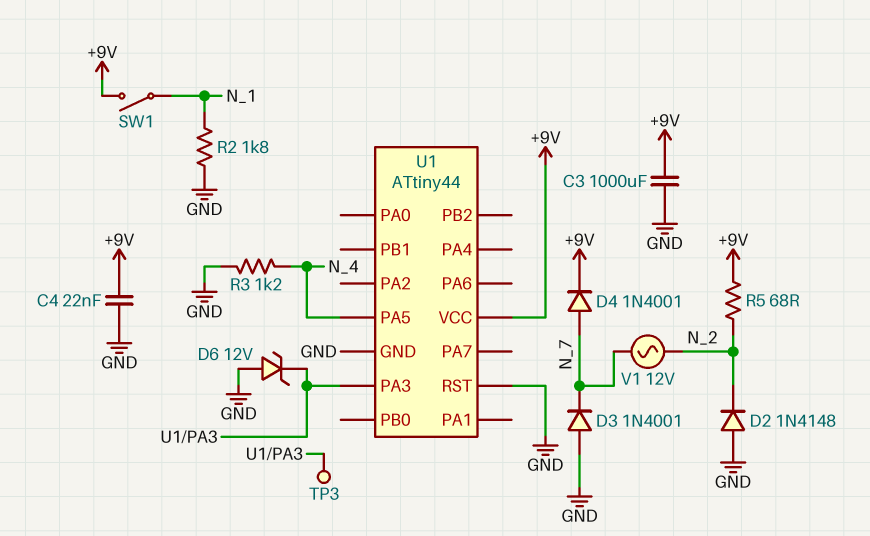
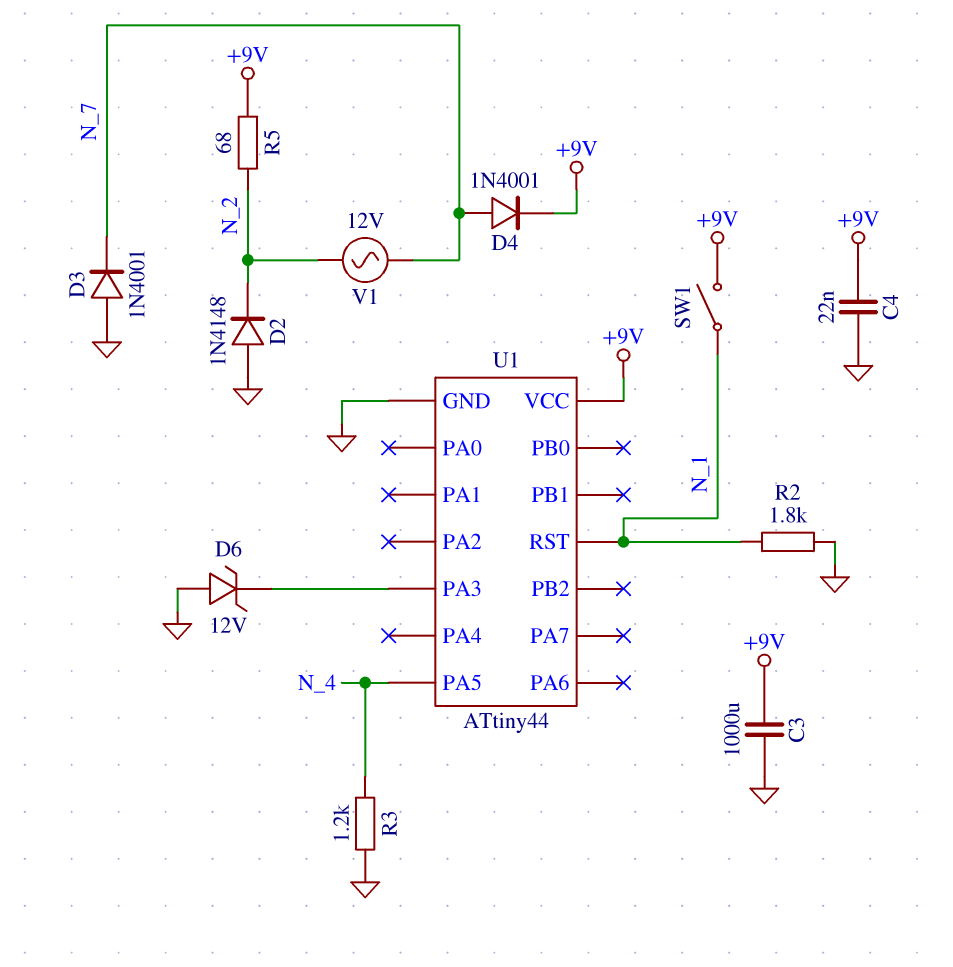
TP3: test point (U1/PA3) -> none
U1 pin RST: GND -> N_1

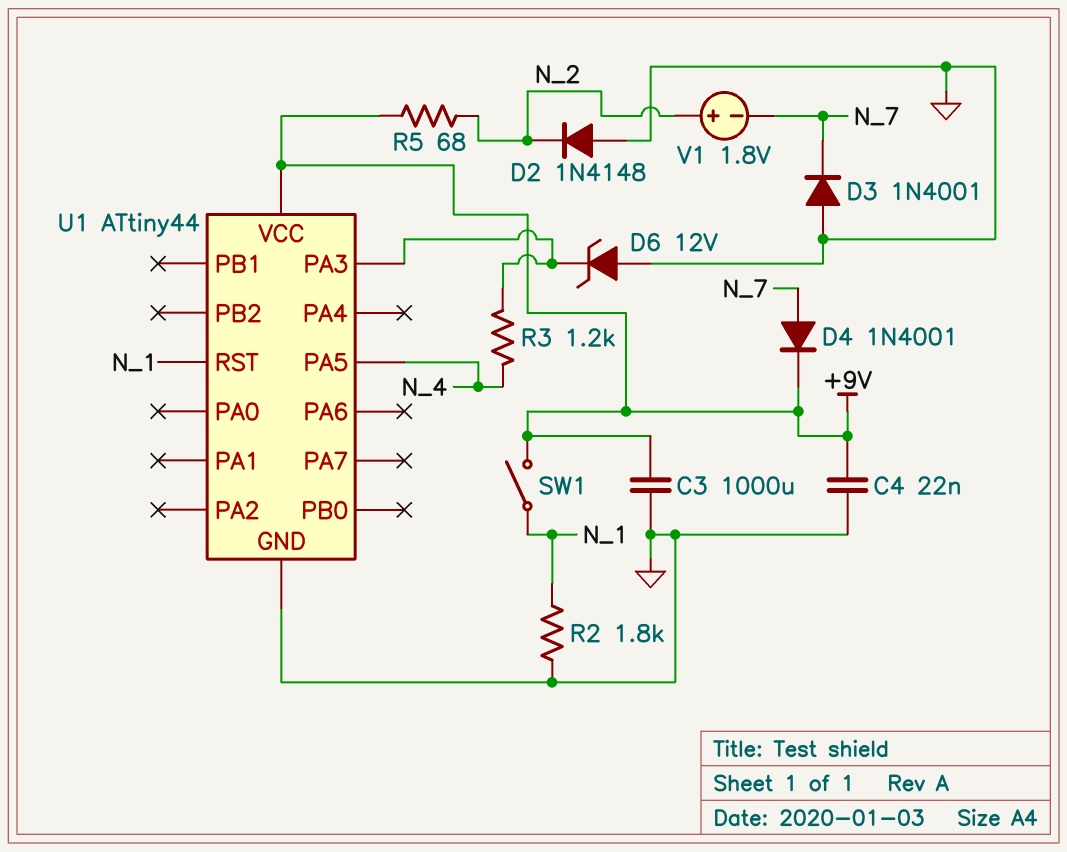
R3: 1.2k (GND, N_4) -> 1.2k (N_4, U1/PA3)
V1: AC 12V (N_2, N_7) -> 1.8V (plus N_2, minus N_7)

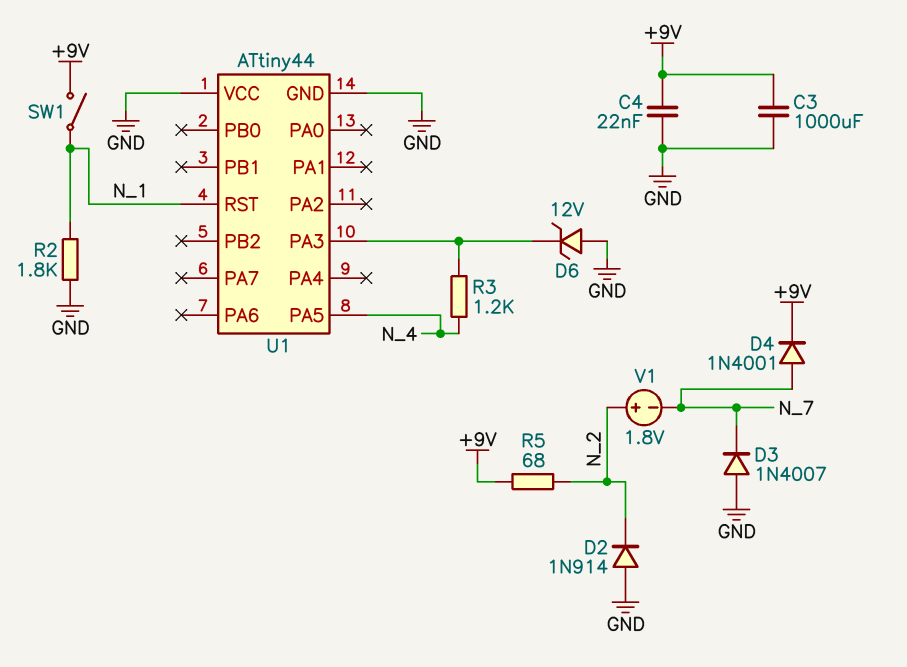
D2: diode 1N4148 (A GND, K N_2) -> diode 1N914 (A GND, K N_2)
D3: diode 1N4001 (A GND, K N_7) -> diode 1N4007 (A GND, K N_7)
U1 pin VCC: +9V -> GND

